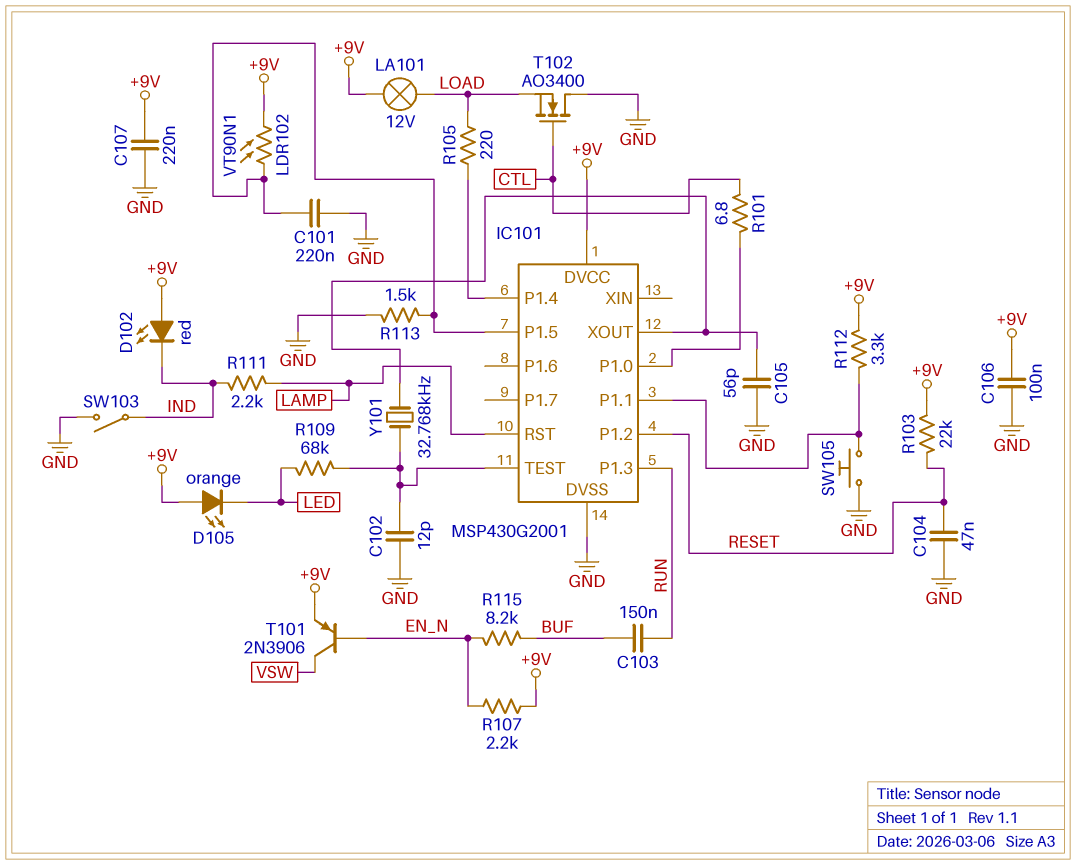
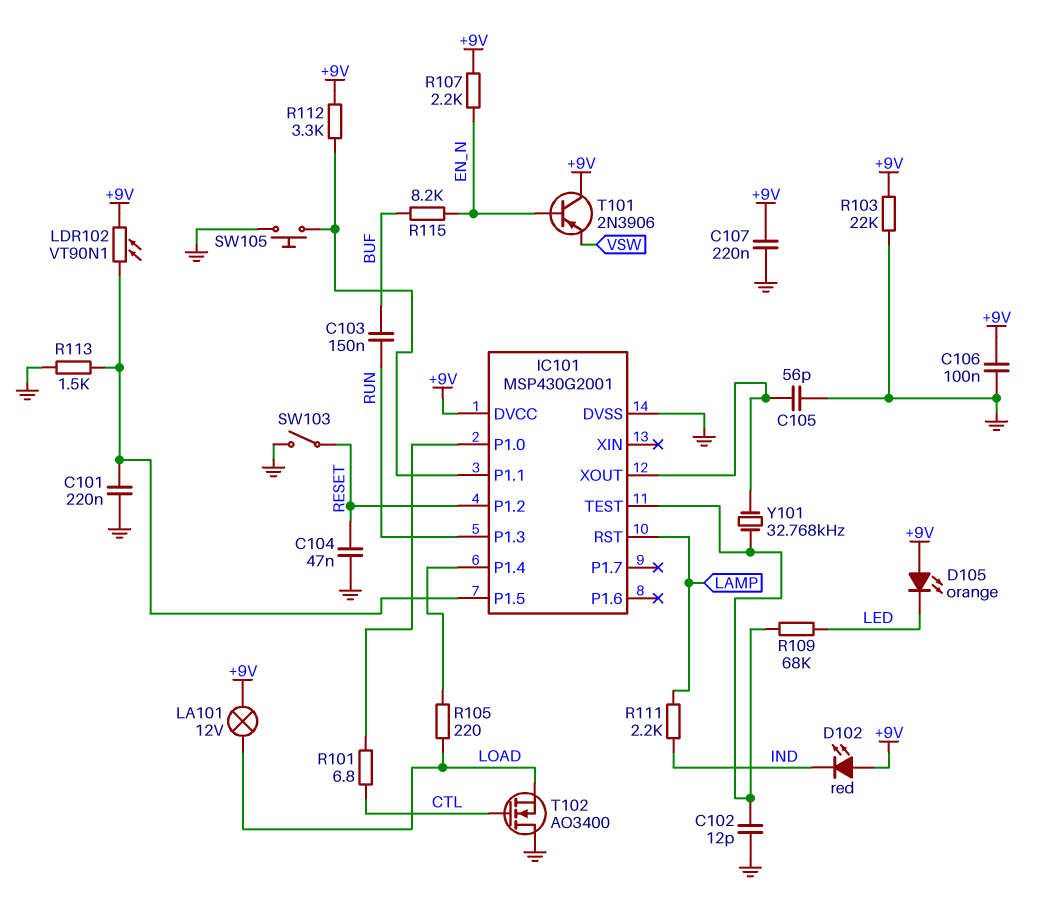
R103: 22k (+9V, RESET) -> 22k (+9V, GND)
SW103: switch (GND, IND) -> switch (GND, RESET)
T101: PNP 2N3906 (B EN_N, C VSW, E +9V) -> PNP 2N3906 (B EN_N, C +9V, E VSW)

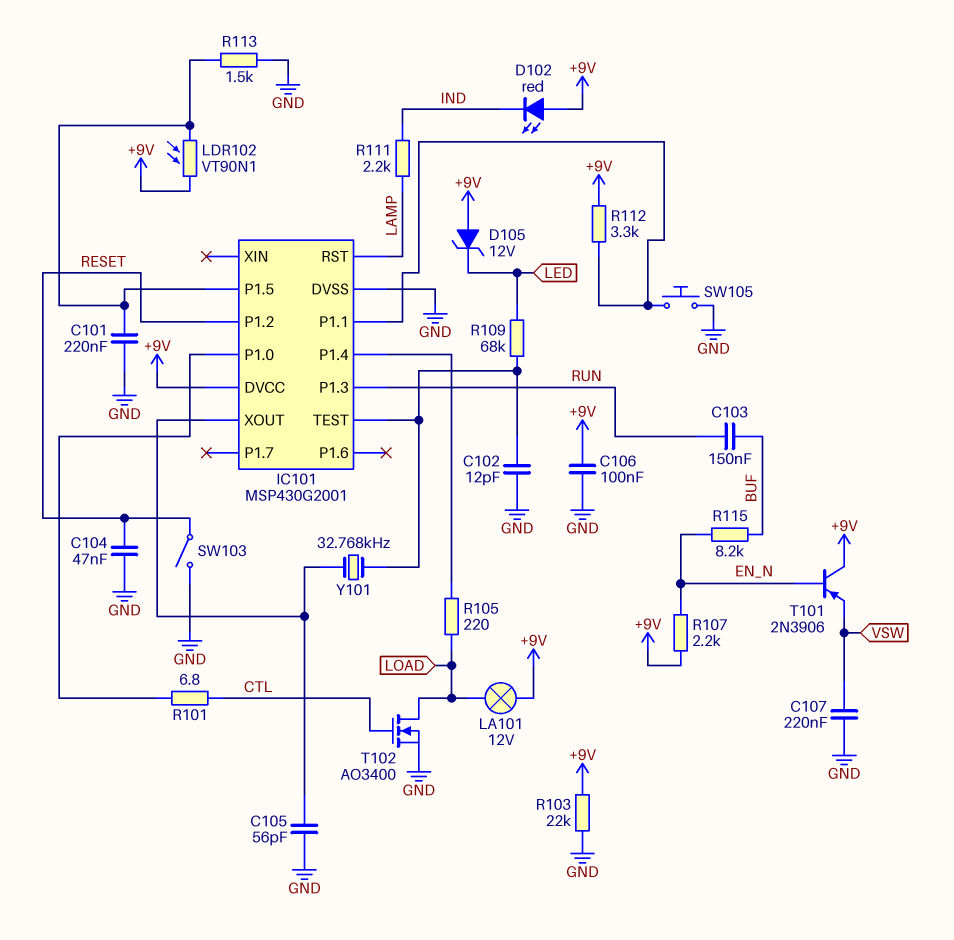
C107: 220nF (+9V, GND) -> 220nF (GND, VSW)
D105: LED orange (A +9V, K LED) -> zener 12V (A +9V, K LED)
T102: NMOS AO3400 (G CTL, D GND, S LOAD) -> NMOS AO3400 (G CTL, D LOAD, S GND)

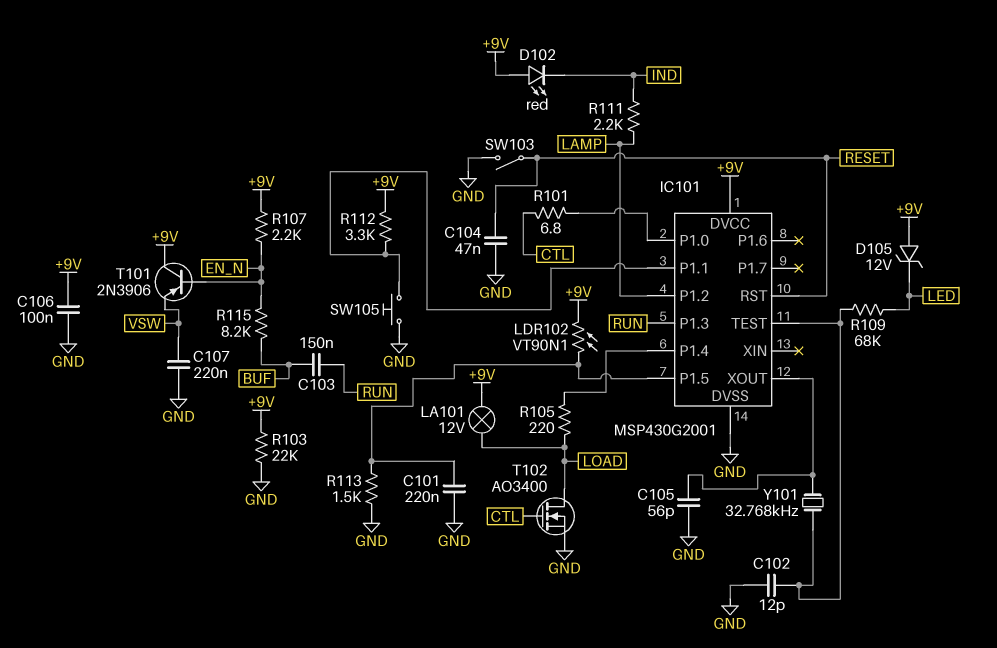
IC101 pin P1.2: RESET -> LAMP
IC101 pin RST: LAMP -> RESET

